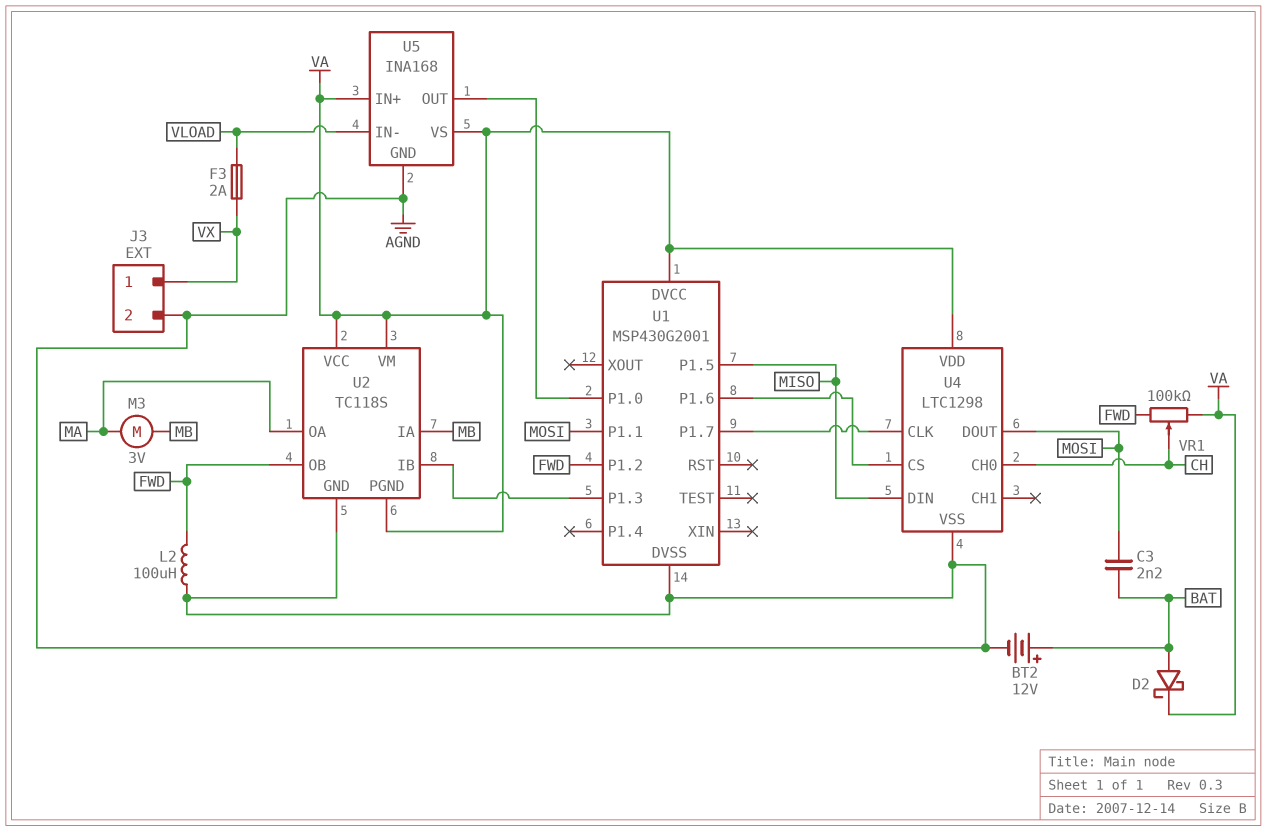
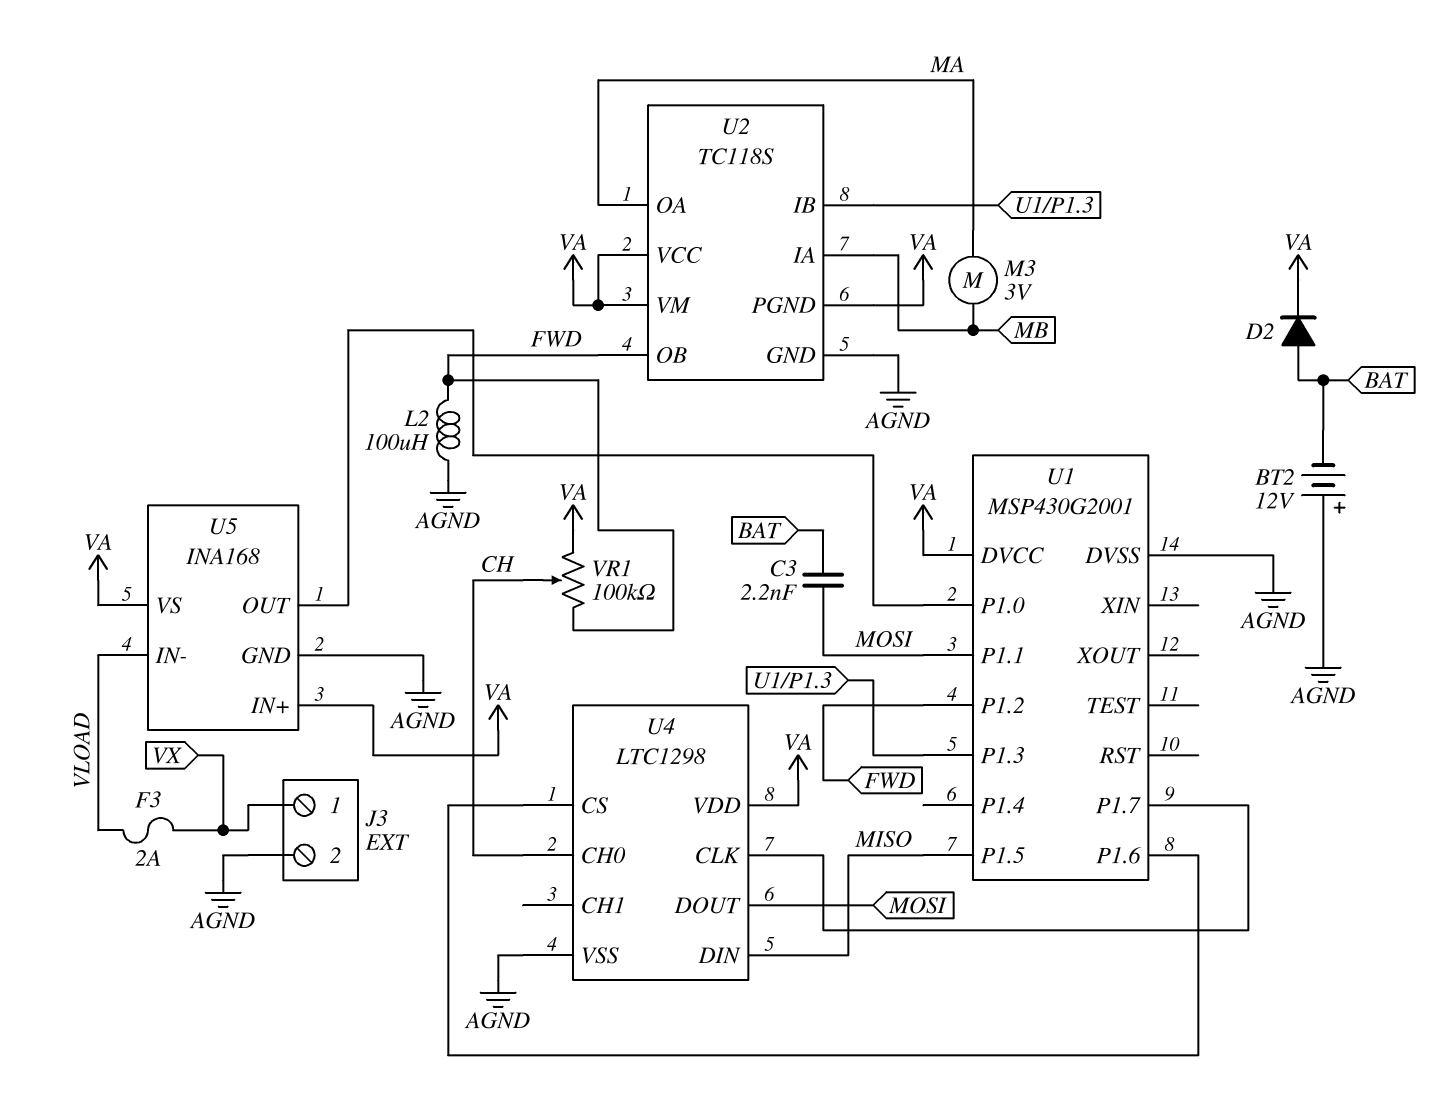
BT2: 12V (plus BAT, minus AGND) -> 12V (plus AGND, minus BAT)
D2: schottky (A BAT, K VA) -> diode (A BAT, K VA)

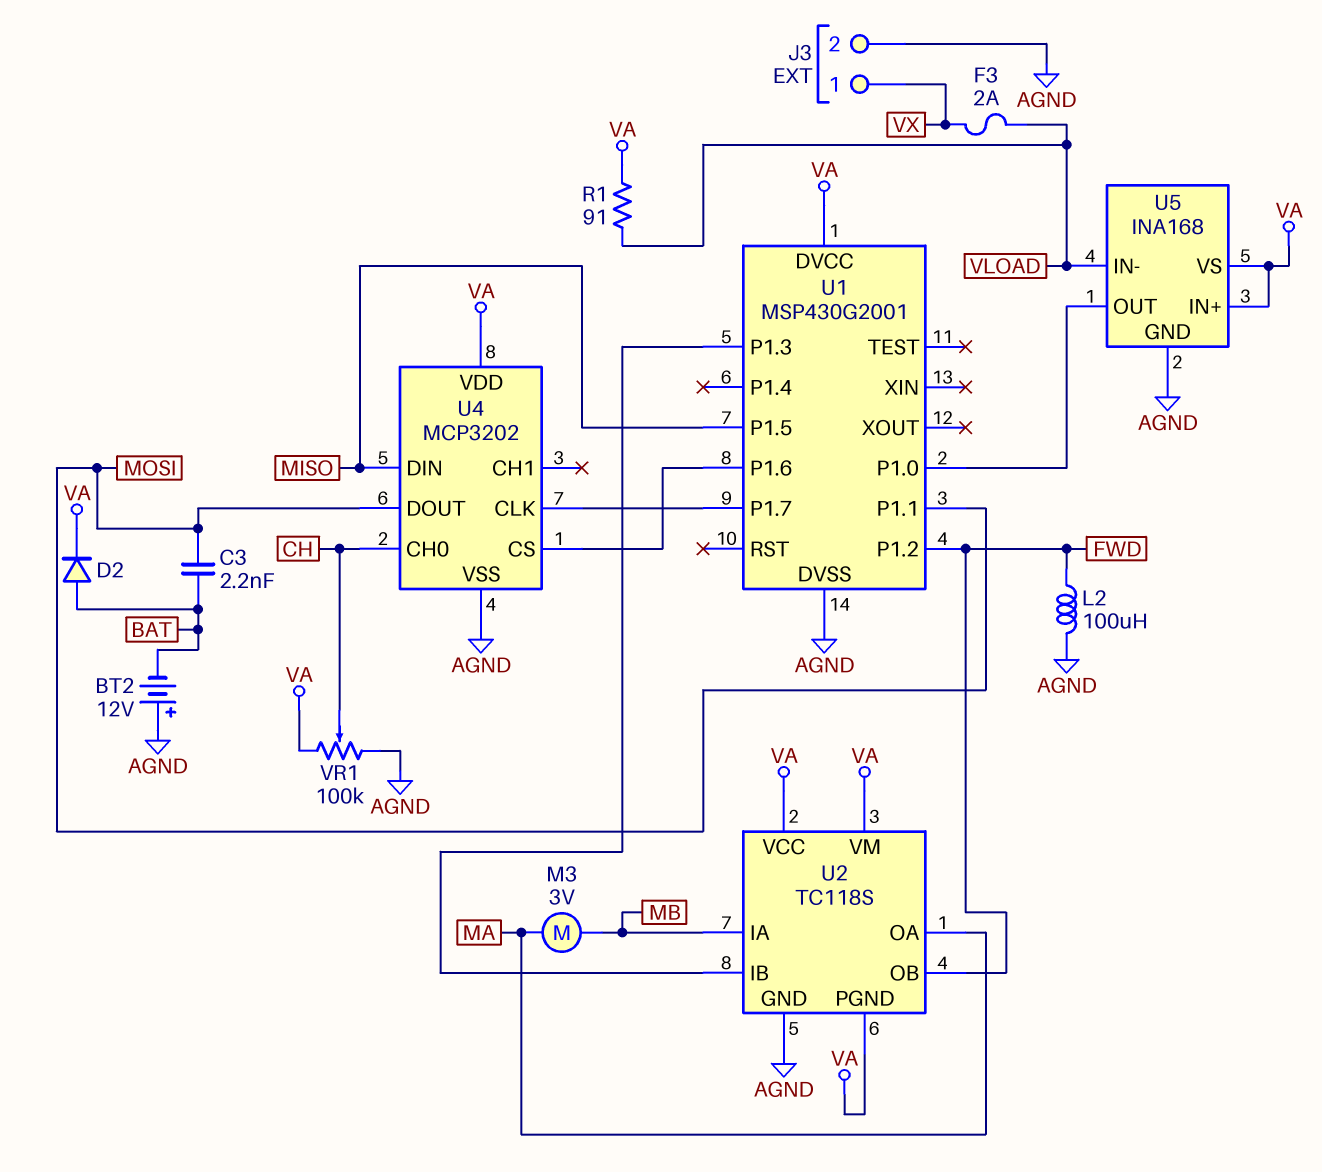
R1: none -> 91 (VA, VLOAD)
U4: LTC1298 -> MCP3202
VR1: 100k (FWD, VA, wiper CH) -> 100k (AGND, VA, wiper CH)

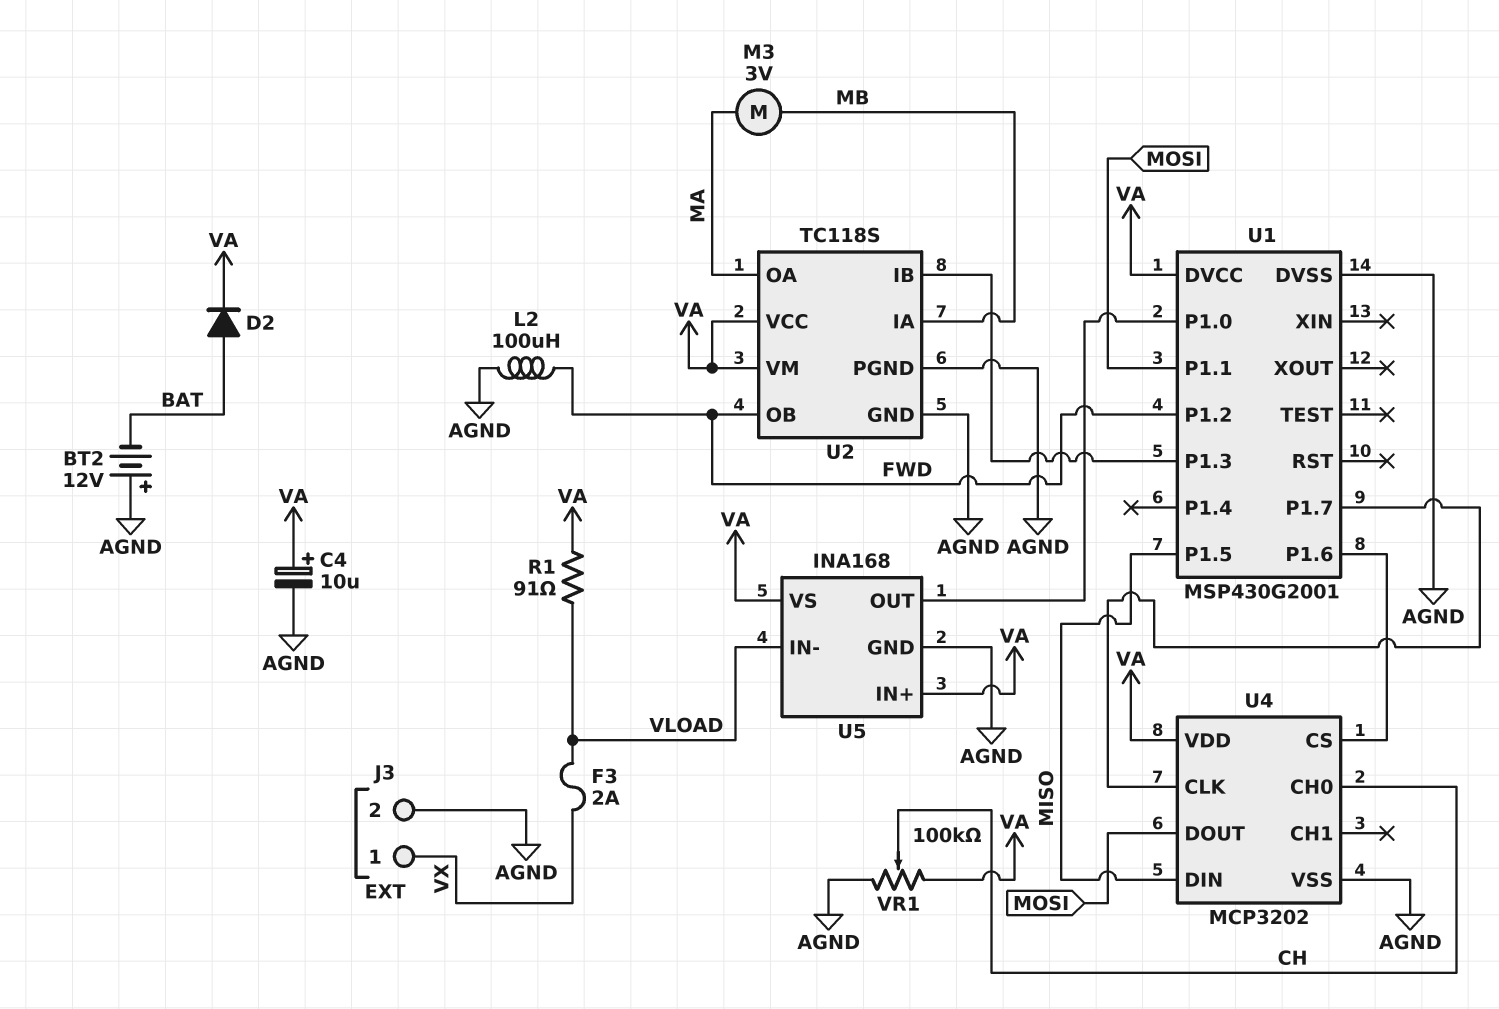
C3: 2.2nF (BAT, MOSI) -> none
C4: none -> 10uF (plus VA, minus AGND)
U2 pin PGND: VA -> AGND

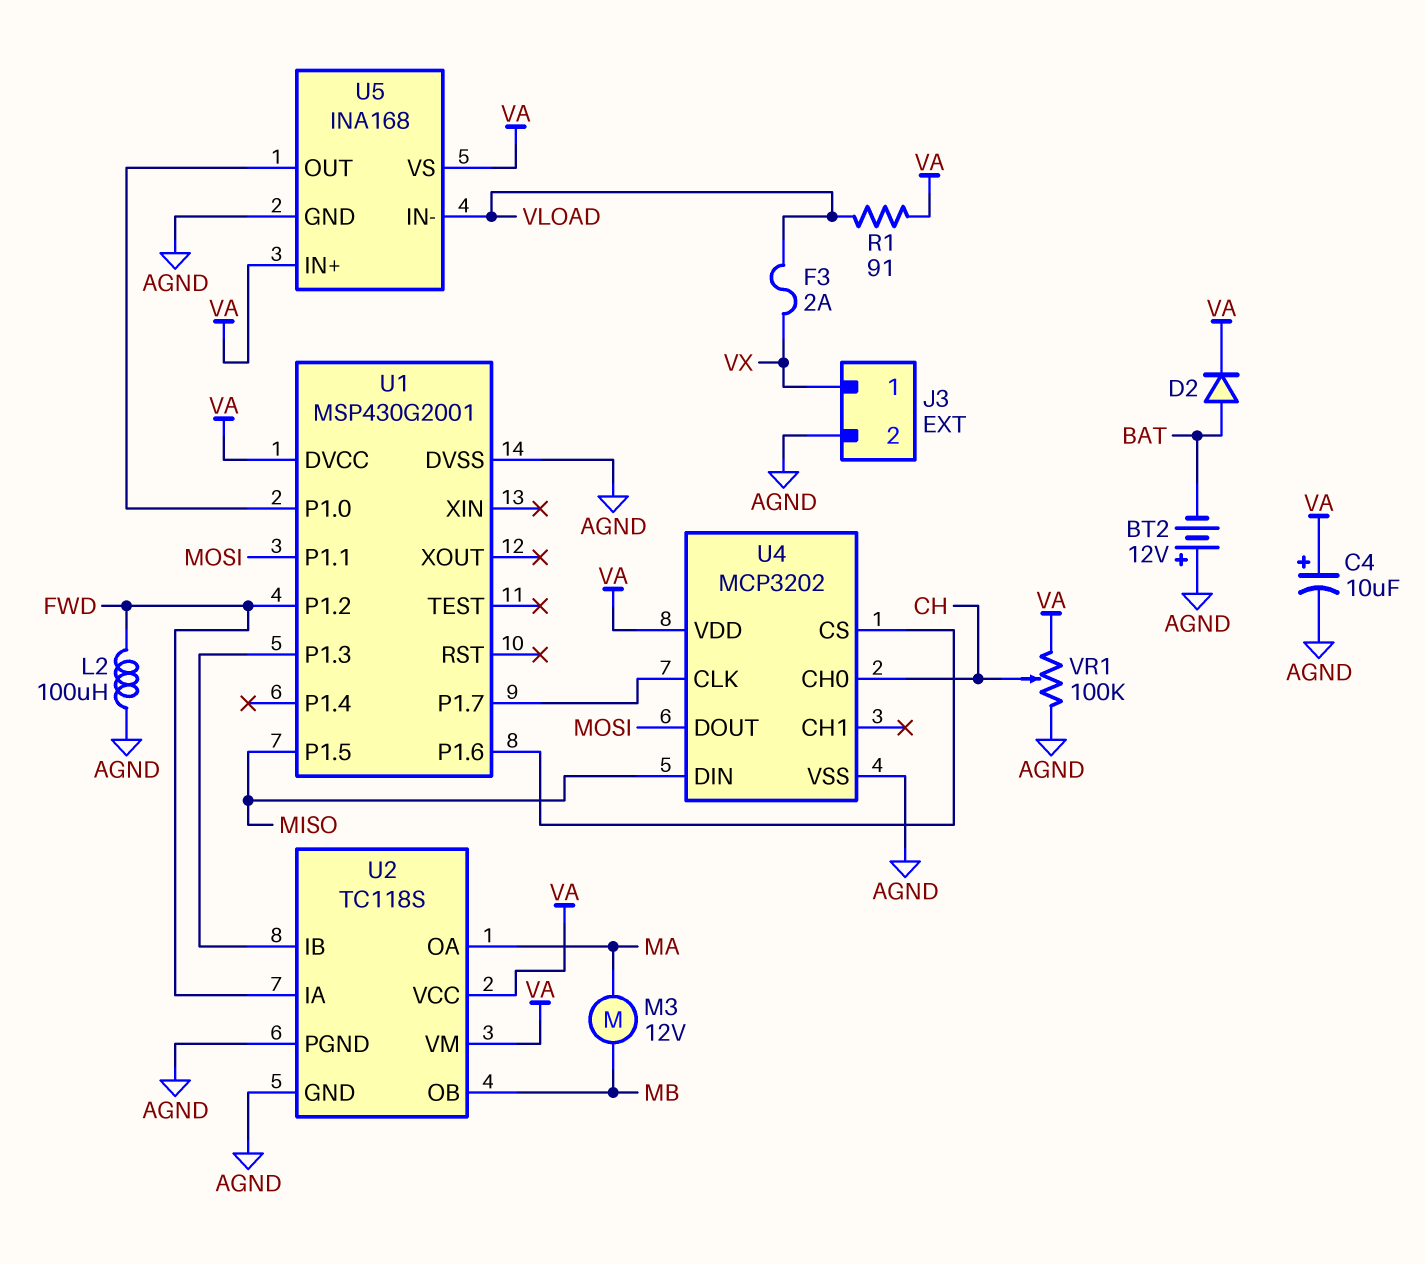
M3: motor 3V (MA, MB) -> motor 12V (MA, MB)
U2 pin IA: MB -> FWD
U2 pin OB: FWD -> MB

